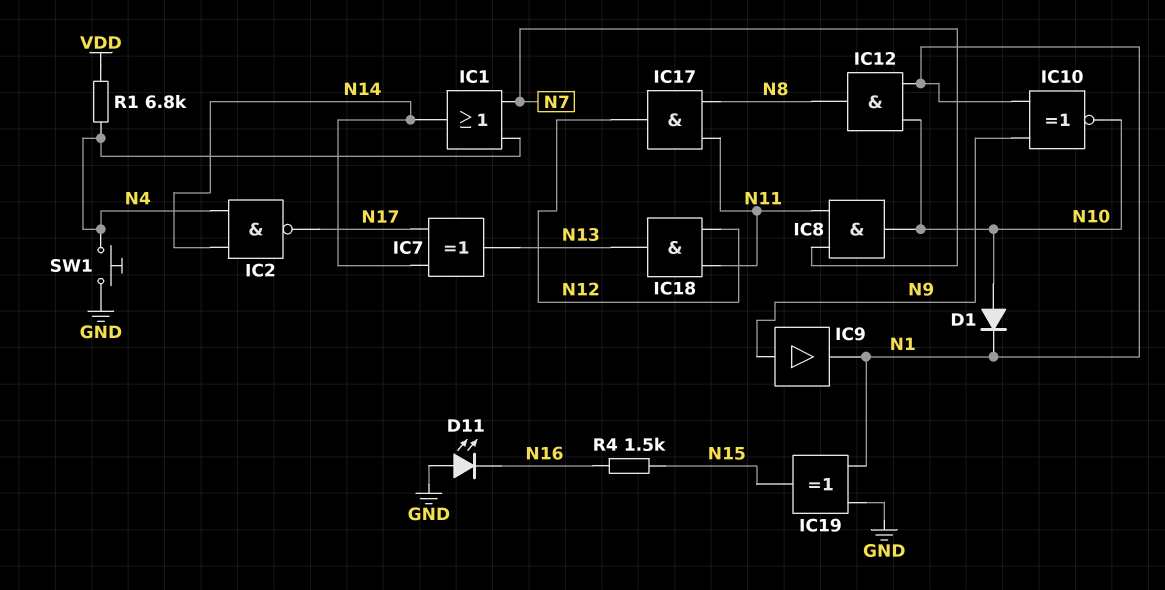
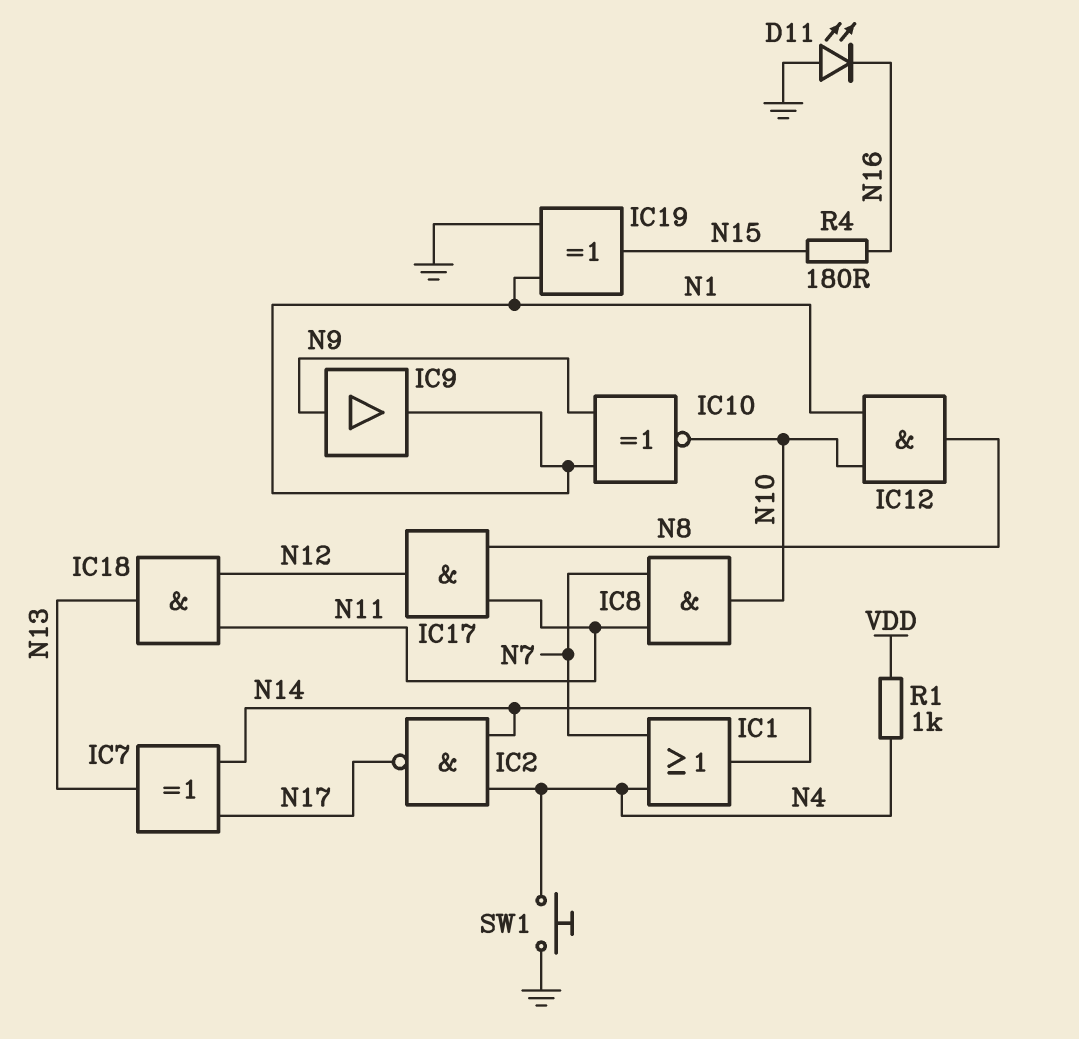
D1: diode (A N10, K N1) -> none
R1: 6.8k (N4, VDD) -> 1k (N4, VDD)
R4: 1.5k (N15, N16) -> 180 (N15, N16)

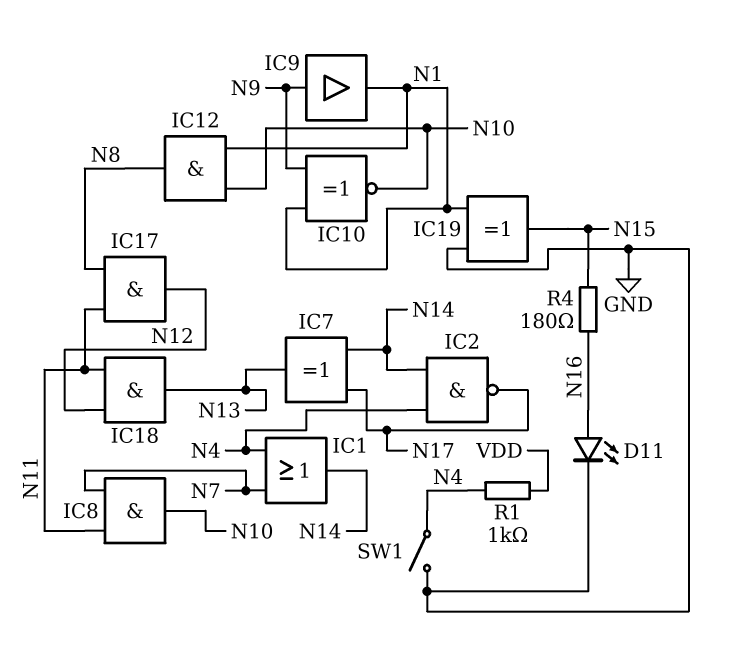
D11: LED (A GND, K N16) -> LED (A N16, K GND)
SW1: button (GND, N4) -> switch (GND, N4)

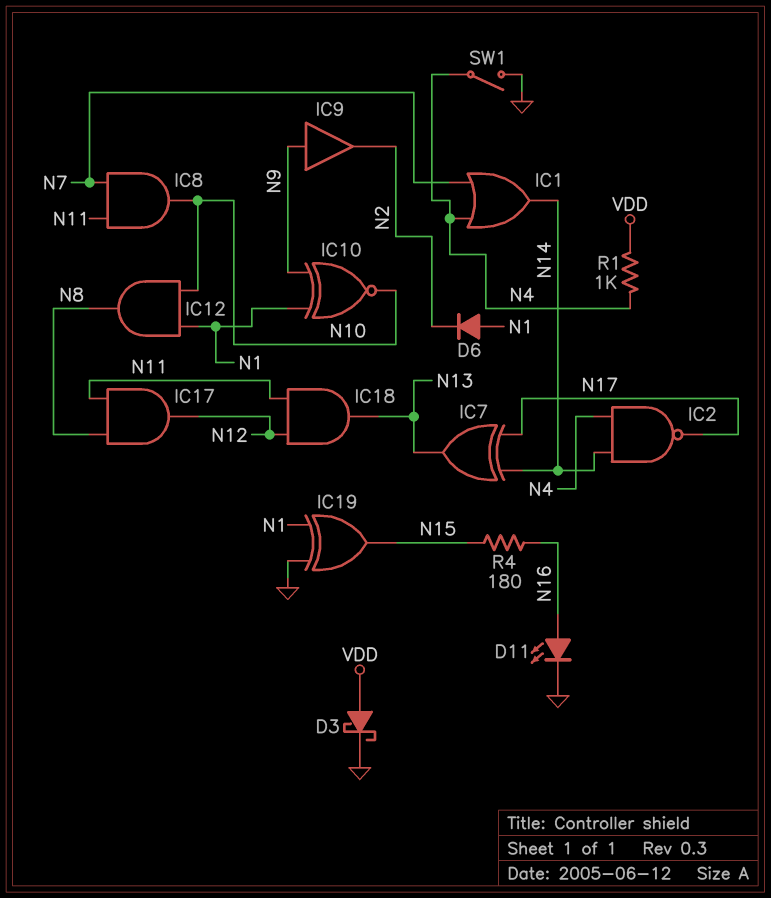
D3: none -> schottky (A VDD, K GND)
D6: none -> diode (A N1, K N2)
IC9: buffer (in N9, out N1) -> buffer (in N9, out N2)

